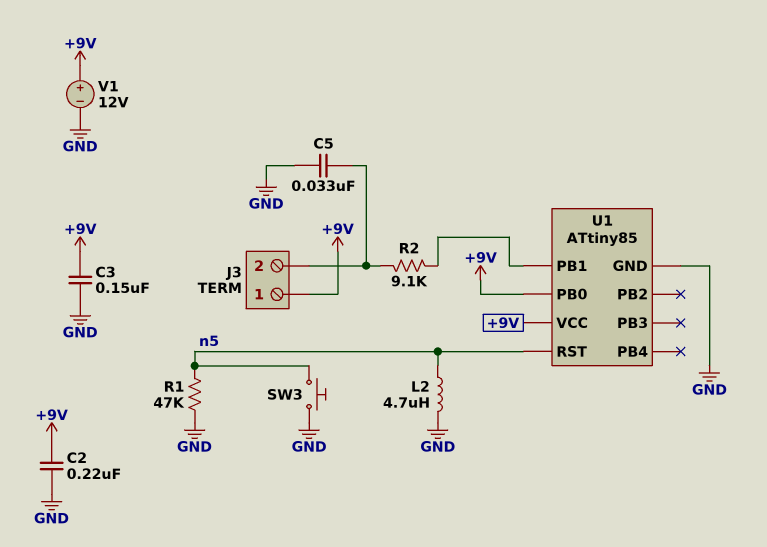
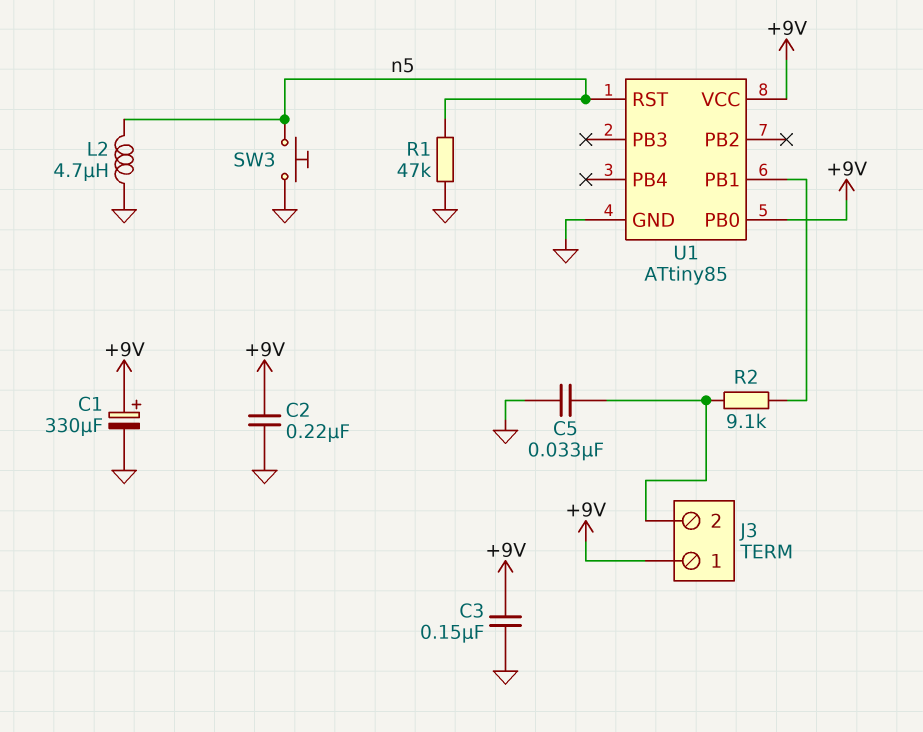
C1: none -> 330uF (plus +9V, minus GND)
V1: 12V (plus +9V, minus GND) -> none

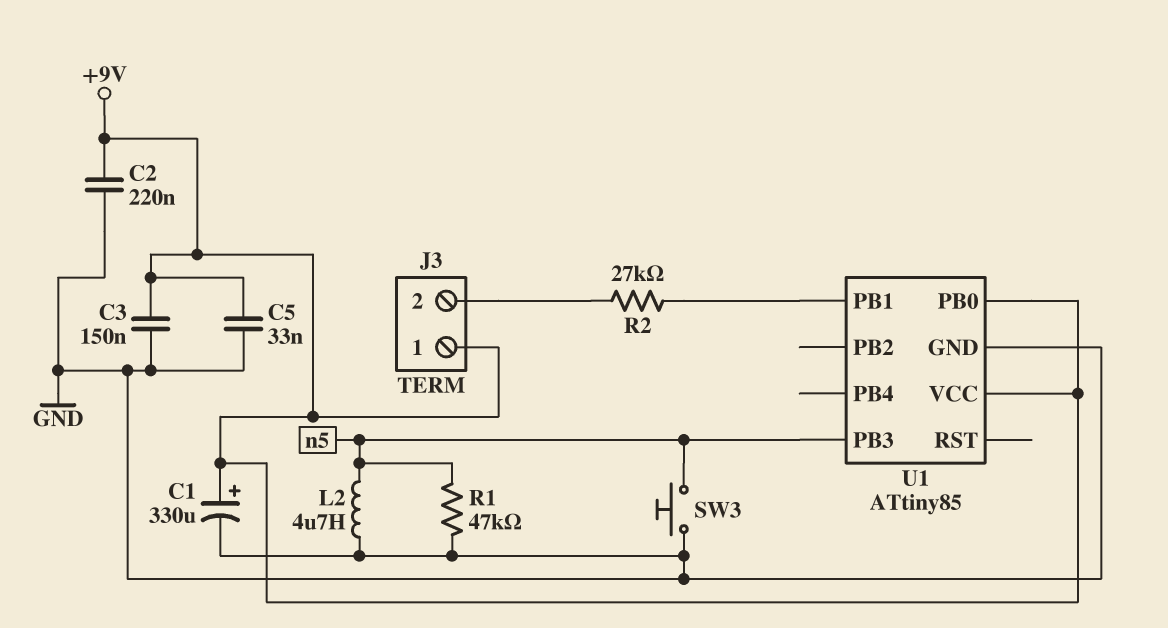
C5: 33nF (GND, J3/2) -> 33nF (+9V, GND)
R2: 9.1k (J3/2, U1/PB1) -> 27k (J3/2, U1/PB1)
U1 pin PB3: none -> n5
U1 pin RST: n5 -> none

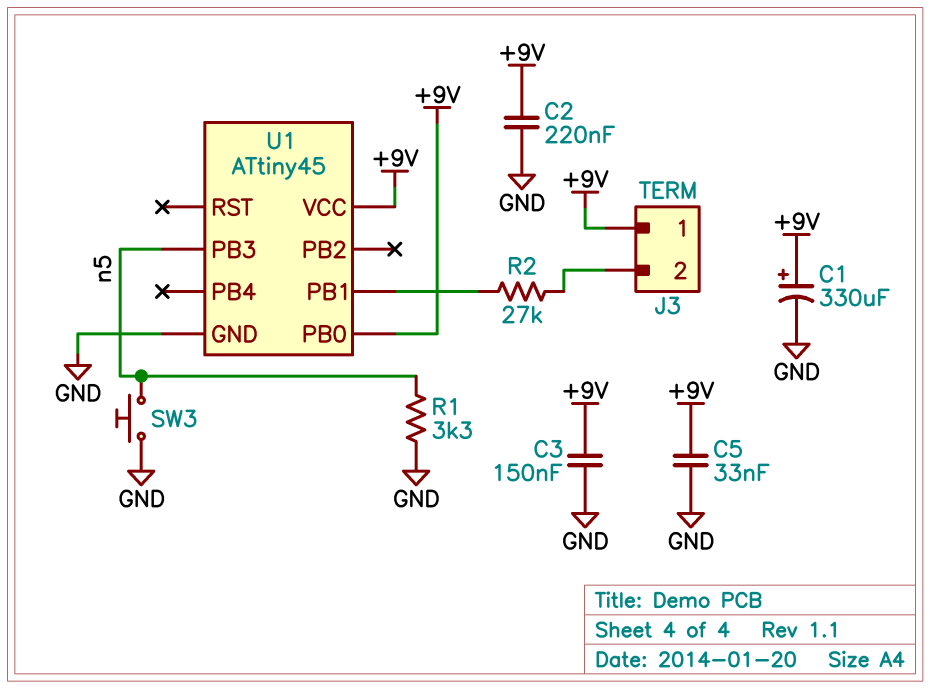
L2: 4.7uH (GND, n5) -> none
R1: 47k (GND, n5) -> 3.3k (GND, n5)
U1: ATtiny85 -> ATtiny45

